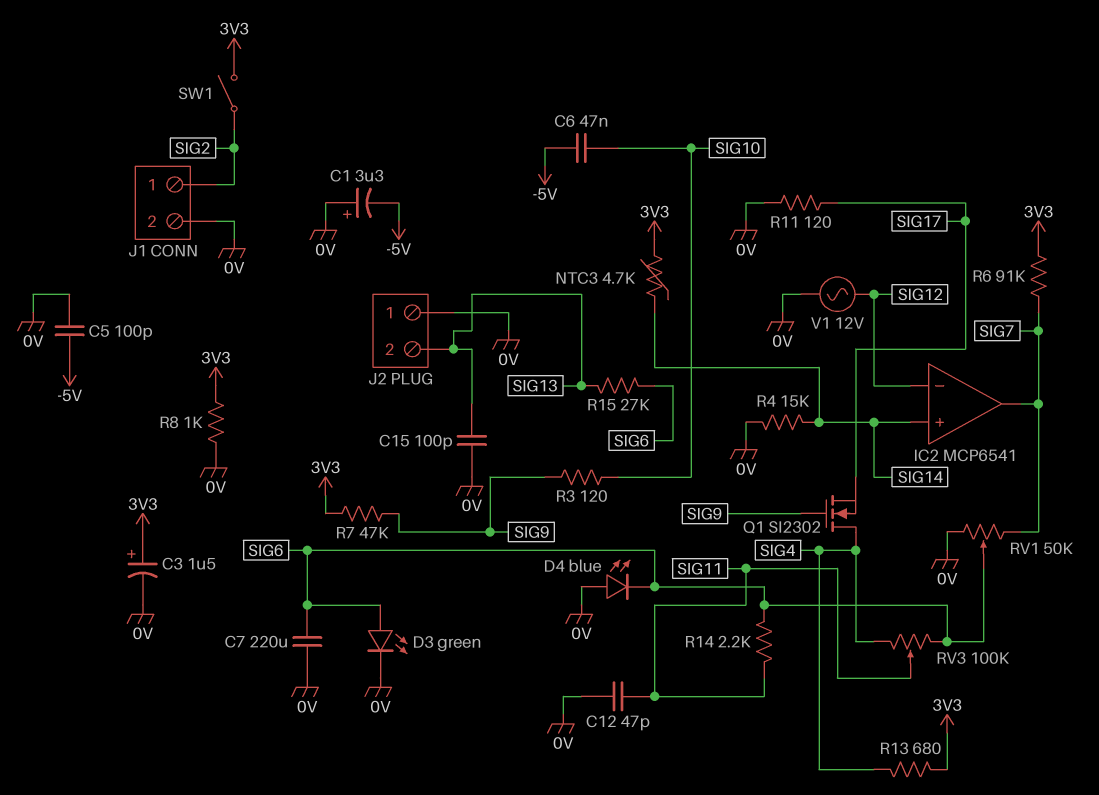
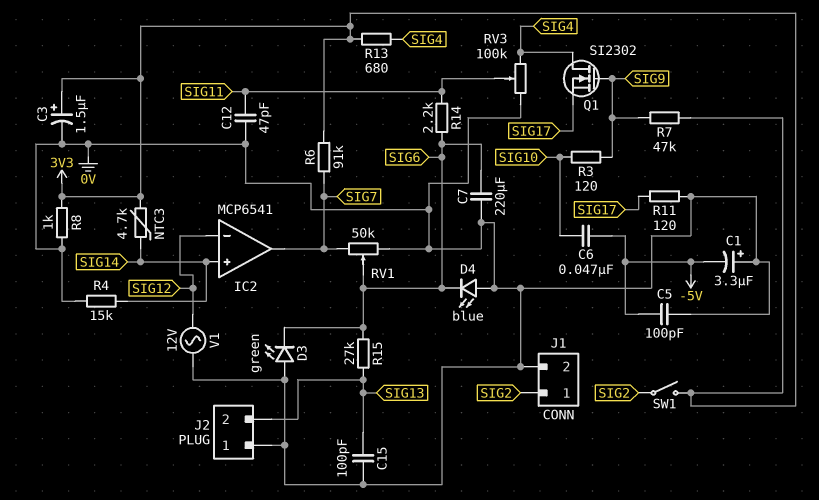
D3: LED green (A SIG6, K 0V) -> LED green (A 0V, K SIG6)
RV3: 100k (SIG4, SIG6, wiper SIG11) -> 100k (0V, SIG4, wiper SIG11)

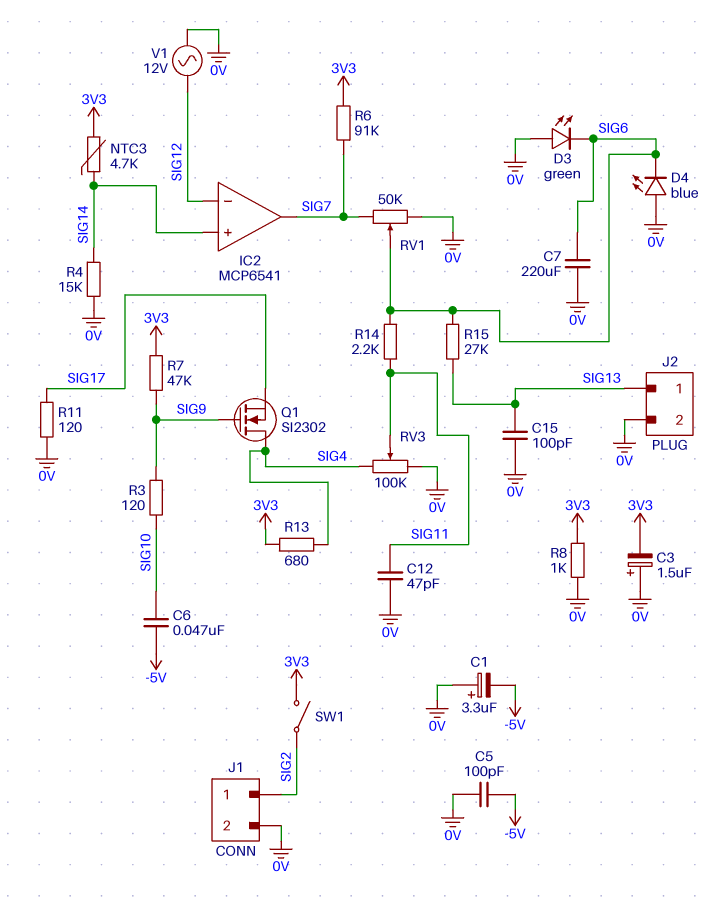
C3: 1.5uF (plus 3V3, minus 0V) -> 1.5uF (plus 0V, minus 3V3)
J2 pin 1: 0V -> SIG13
J2 pin 2: SIG13 -> 0V

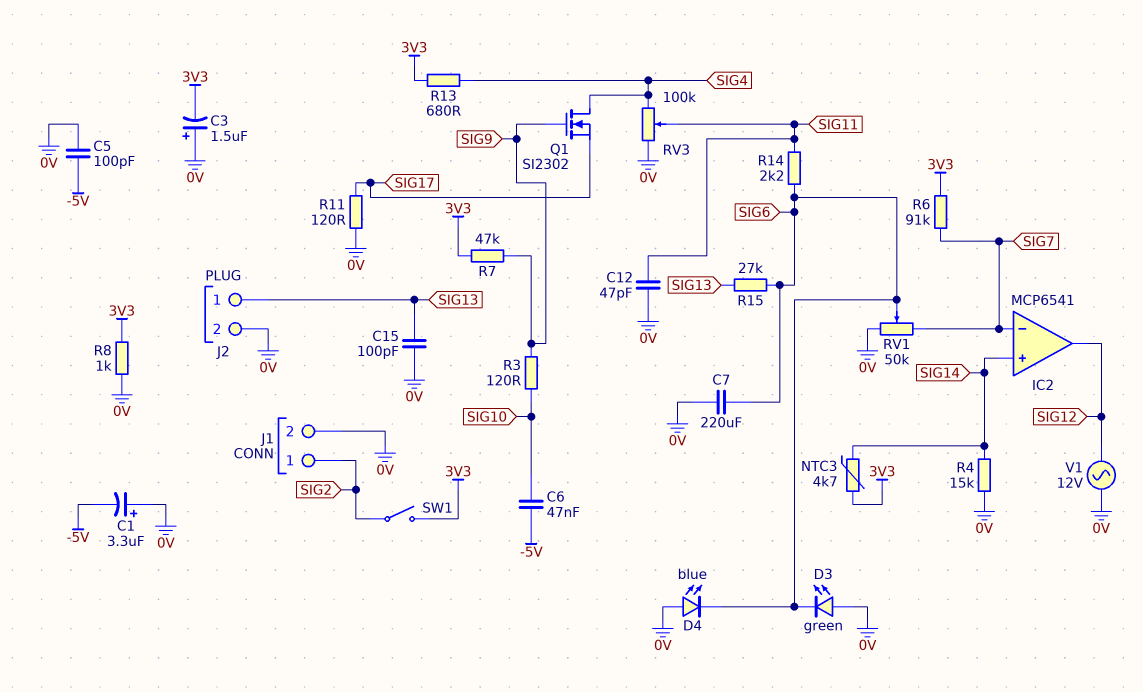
IC2 pin in-: SIG12 -> SIG7
IC2 pin out: SIG7 -> SIG12

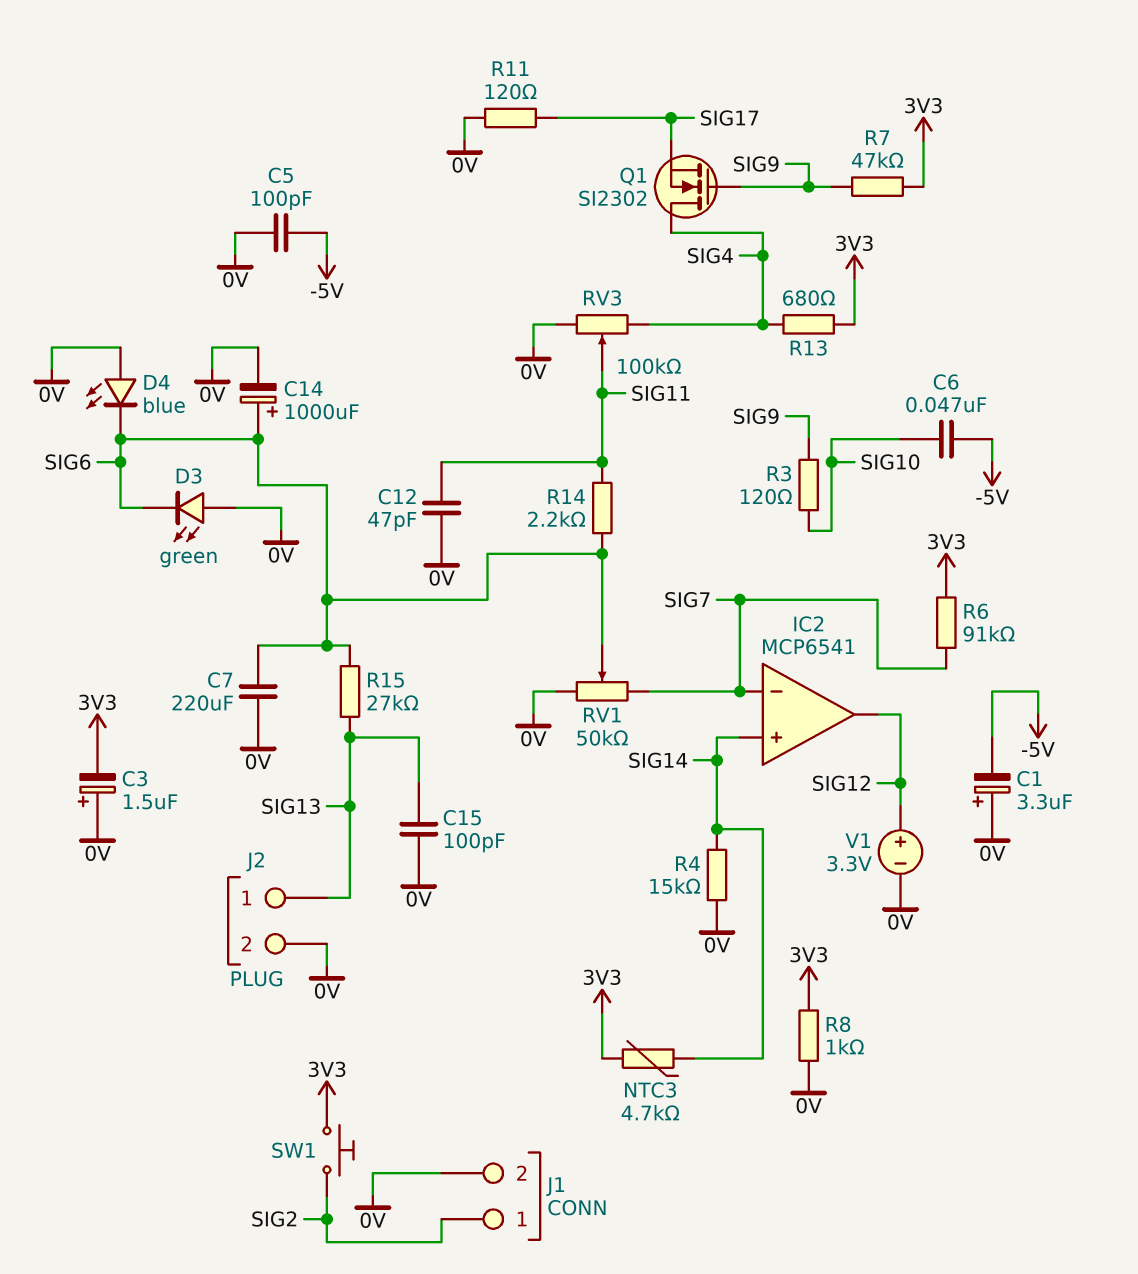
C14: none -> 1000uF (plus SIG6, minus 0V)
SW1: switch (3V3, SIG2) -> button (3V3, SIG2)
V1: AC 12V (0V, SIG12) -> 3.3V (plus SIG12, minus 0V)

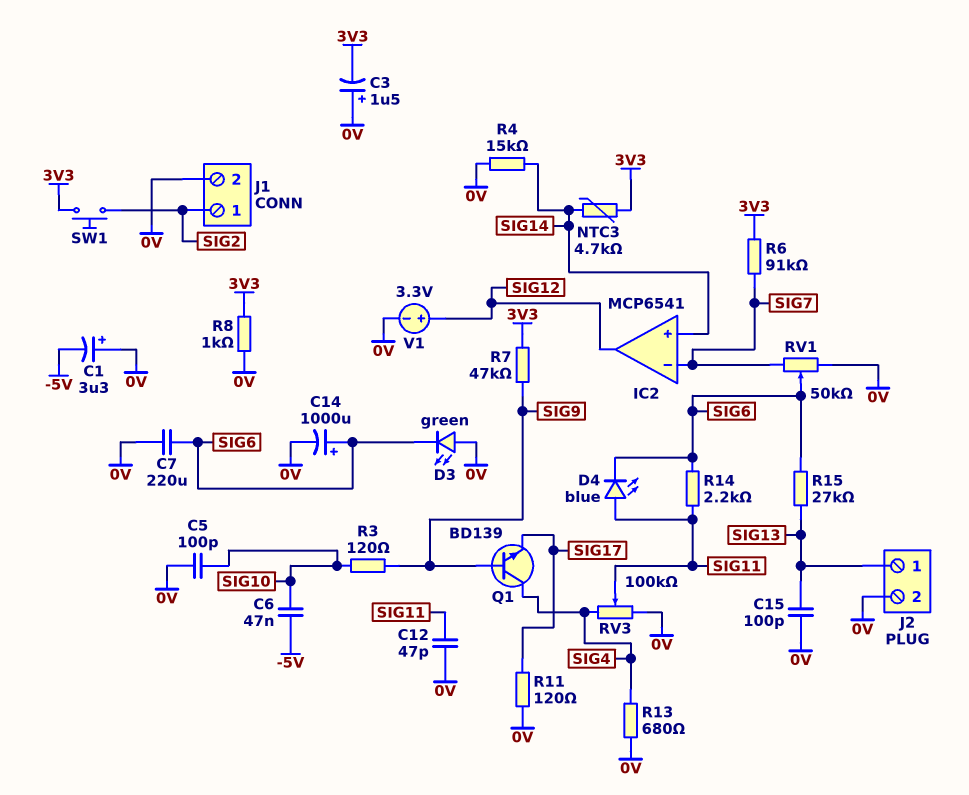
C5: 100pF (-5V, 0V) -> 100pF (0V, SIG10)
D4: LED blue (A 0V, K SIG6) -> LED blue (A SIG11, K SIG6)
Q1: NMOS SI2302 (G SIG9, D SIG4, S SIG17) -> NPN BD139 (B SIG9, C SIG4, E SIG17)
R13: 680 (3V3, SIG4) -> 680 (0V, SIG4)

